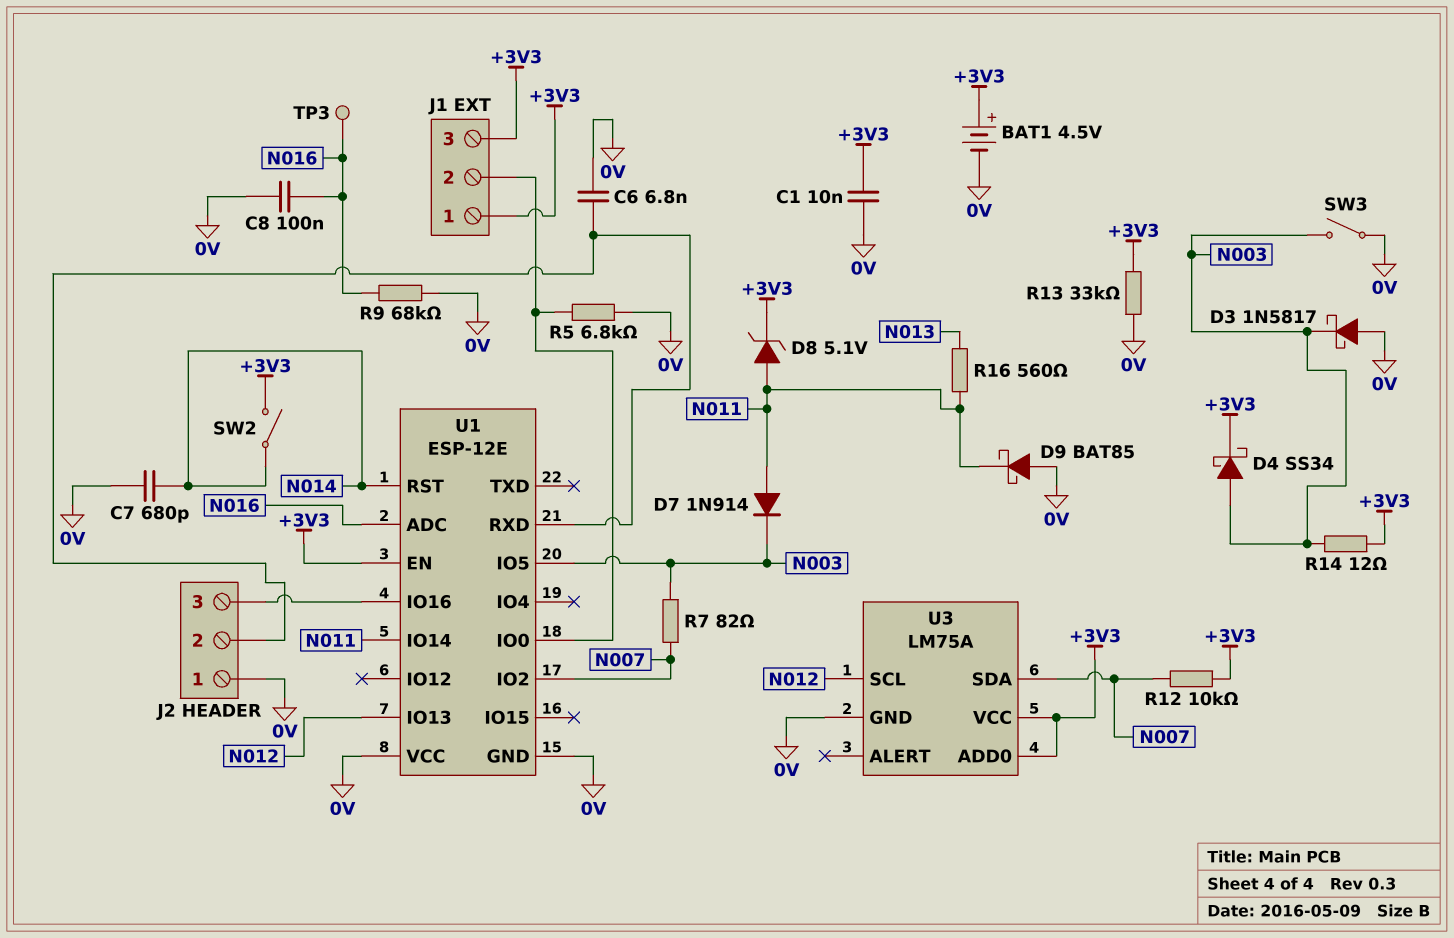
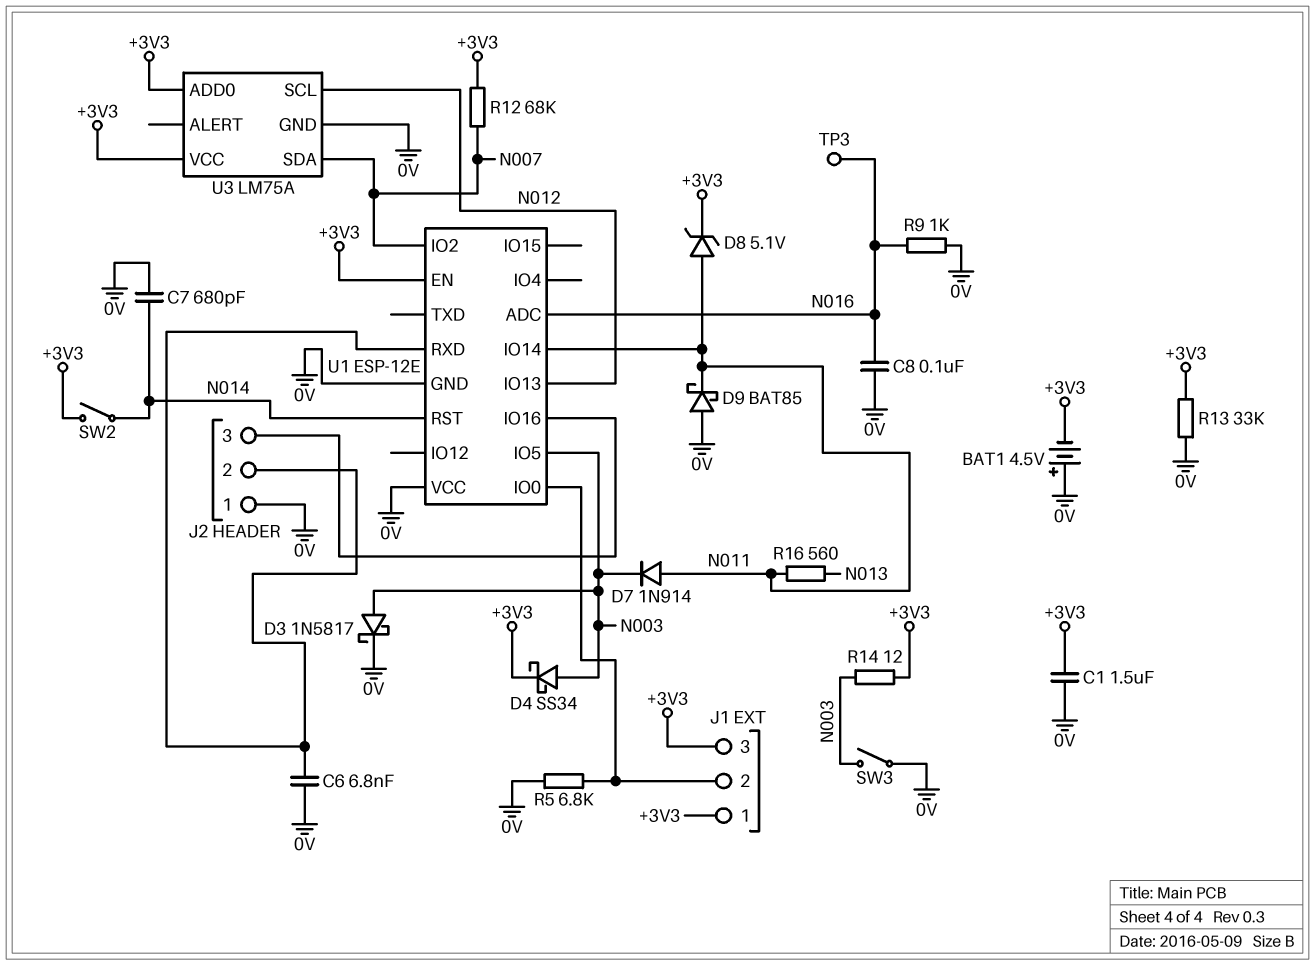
BAT1: 4.5V (plus +3V3, minus 0V) -> 4.5V (plus 0V, minus +3V3)
C1: 10nF (+3V3, 0V) -> 1.5uF (+3V3, 0V)
D3: schottky 1N5817 (A 0V, K N003) -> schottky 1N5817 (A N003, K 0V)
R7: 82 (N003, N007) -> none
R9: 68k (0V, N016) -> 1k (0V, N016)
R12: 10k (+3V3, N007) -> 68k (+3V3, N007)

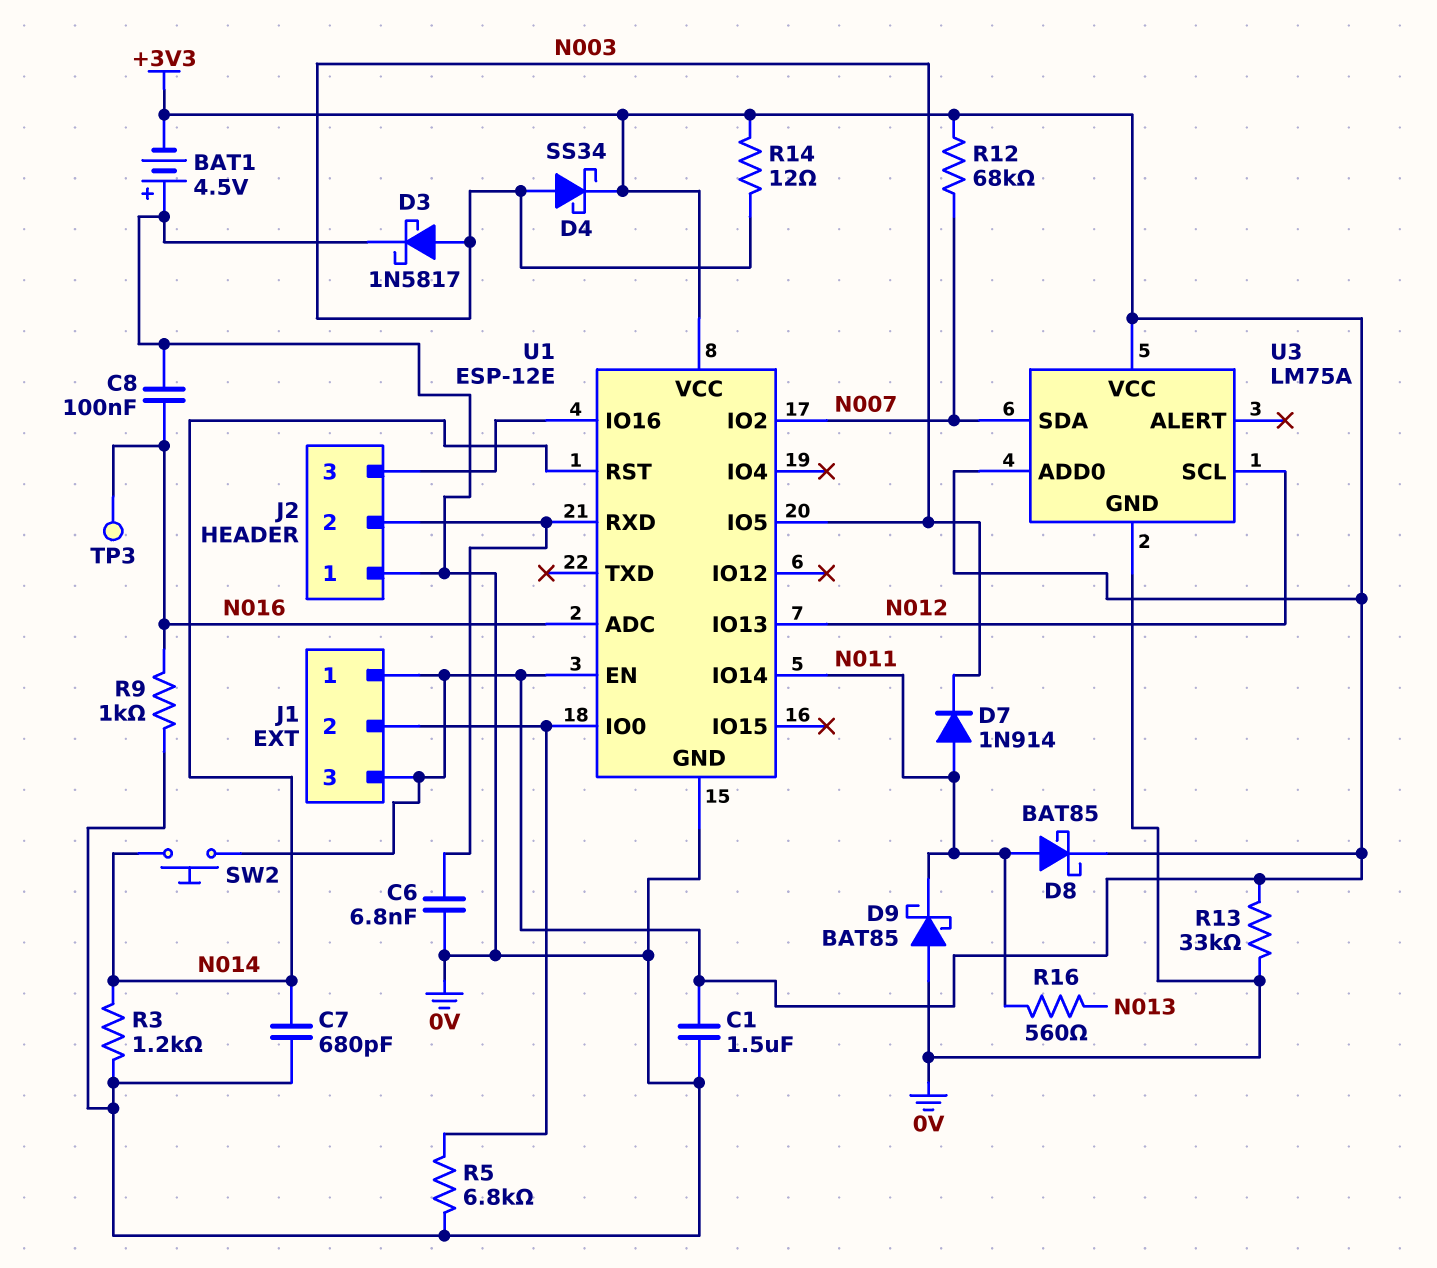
D8: zener 5.1V (A N011, K +3V3) -> schottky BAT85 (A N011, K +3V3)
R3: none -> 1.2k (0V, N014)
SW2: switch (+3V3, N014) -> button (+3V3, N014)
SW3: switch (0V, N003) -> none
U1 pin VCC: 0V -> +3V3

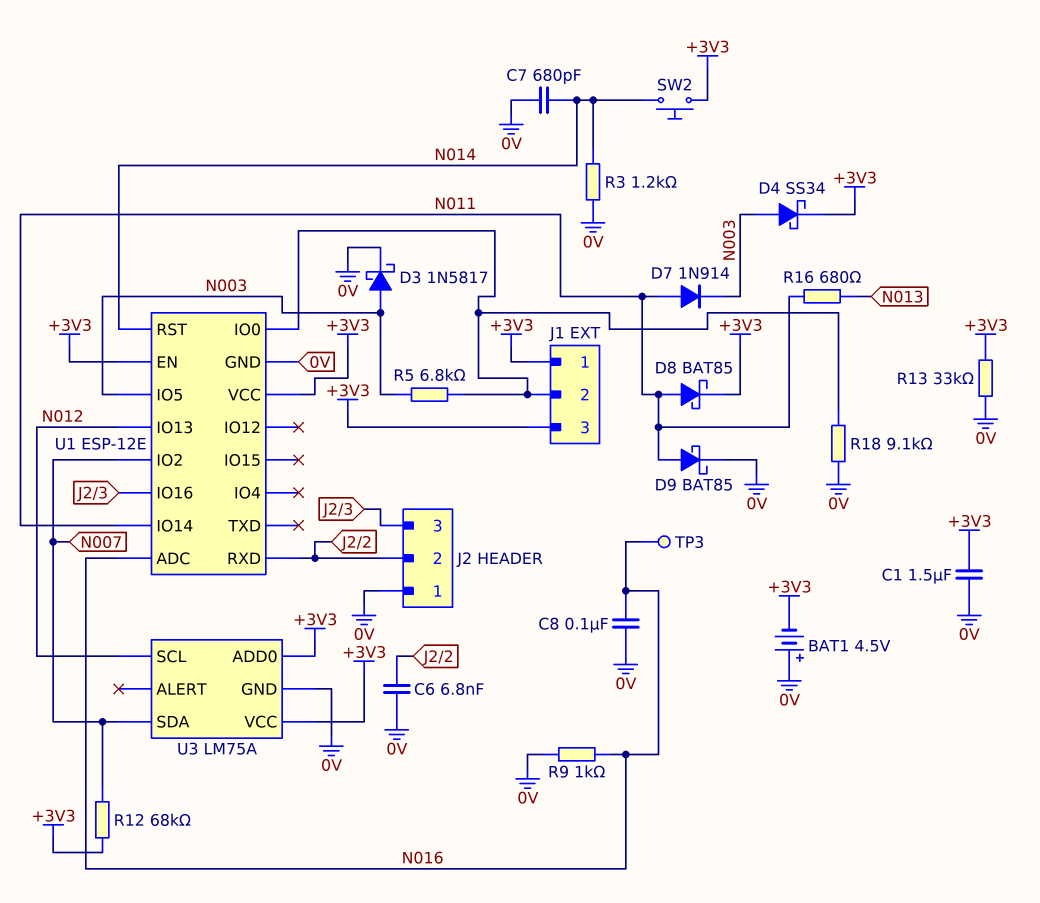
D9: schottky BAT85 (A 0V, K N011) -> schottky BAT85 (A N011, K 0V)
R5: 6.8k (0V, J1/2) -> 6.8k (J1/2, N003)
R14: 12 (+3V3, N003) -> none
R16: 560 (N011, N013) -> 680 (N011, N013)
R18: none -> 9.1k (0V, J1/2)

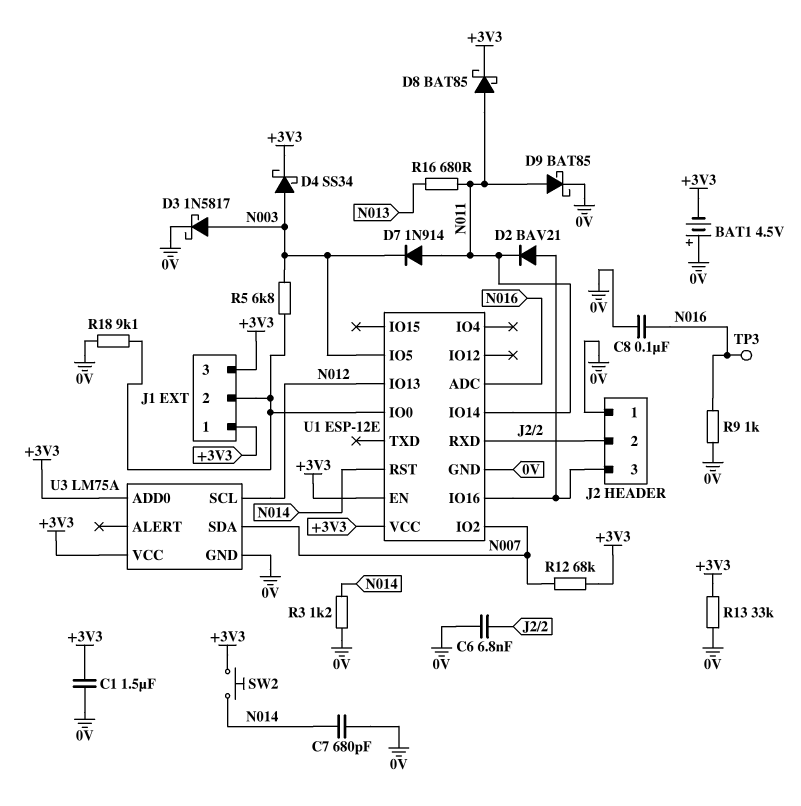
D2: none -> diode BAV21 (A J2/3, K N011)

